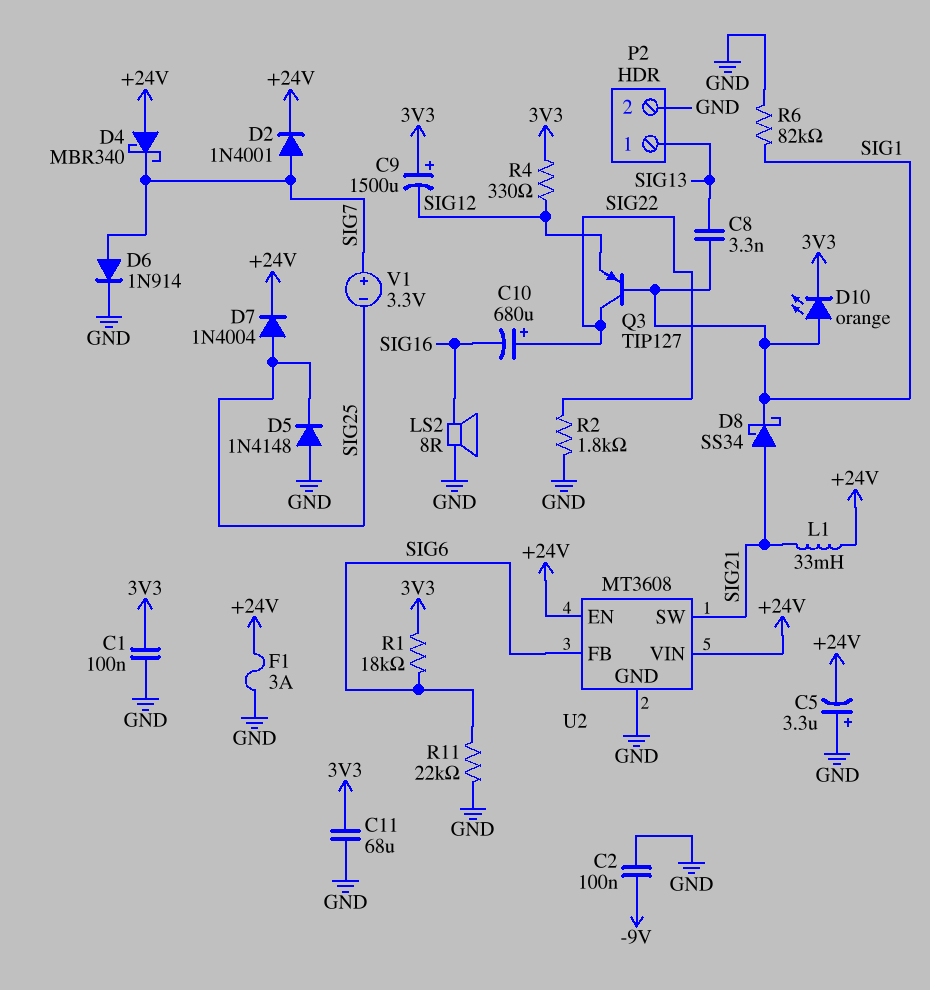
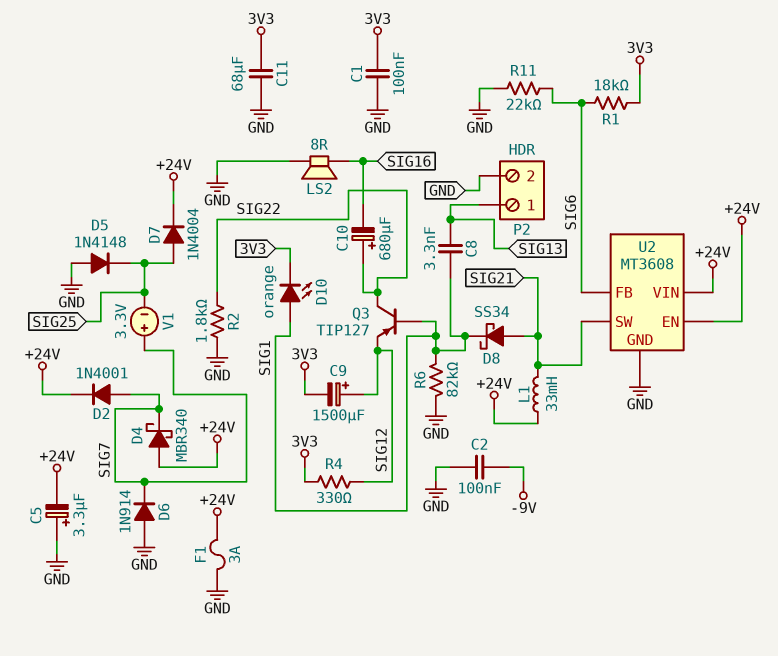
C9: 1500uF (plus 3V3, minus SIG12) -> 1500uF (plus SIG12, minus 3V3)
D6: diode 1N914 (A SIG7, K GND) -> diode 1N914 (A GND, K SIG7)

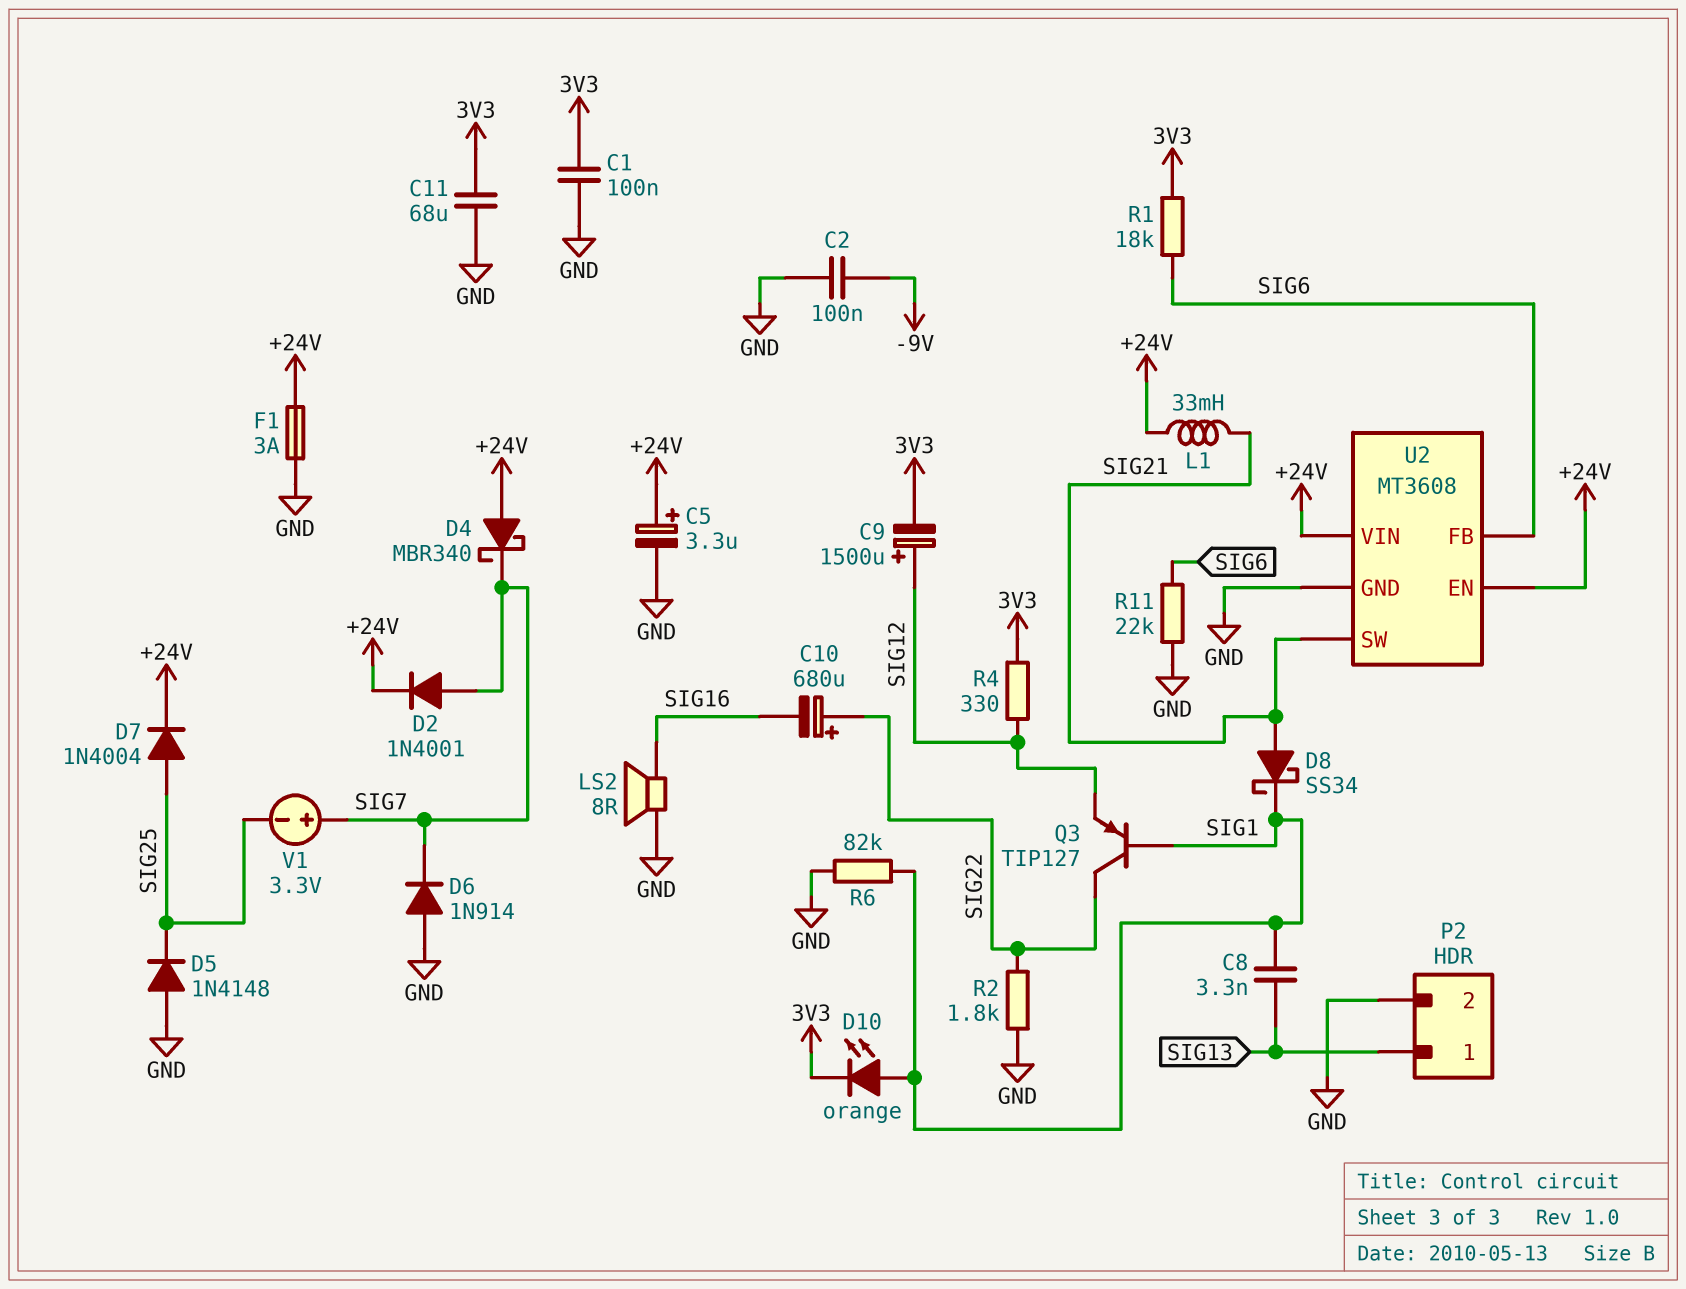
C5: 3.3uF (plus GND, minus +24V) -> 3.3uF (plus +24V, minus GND)

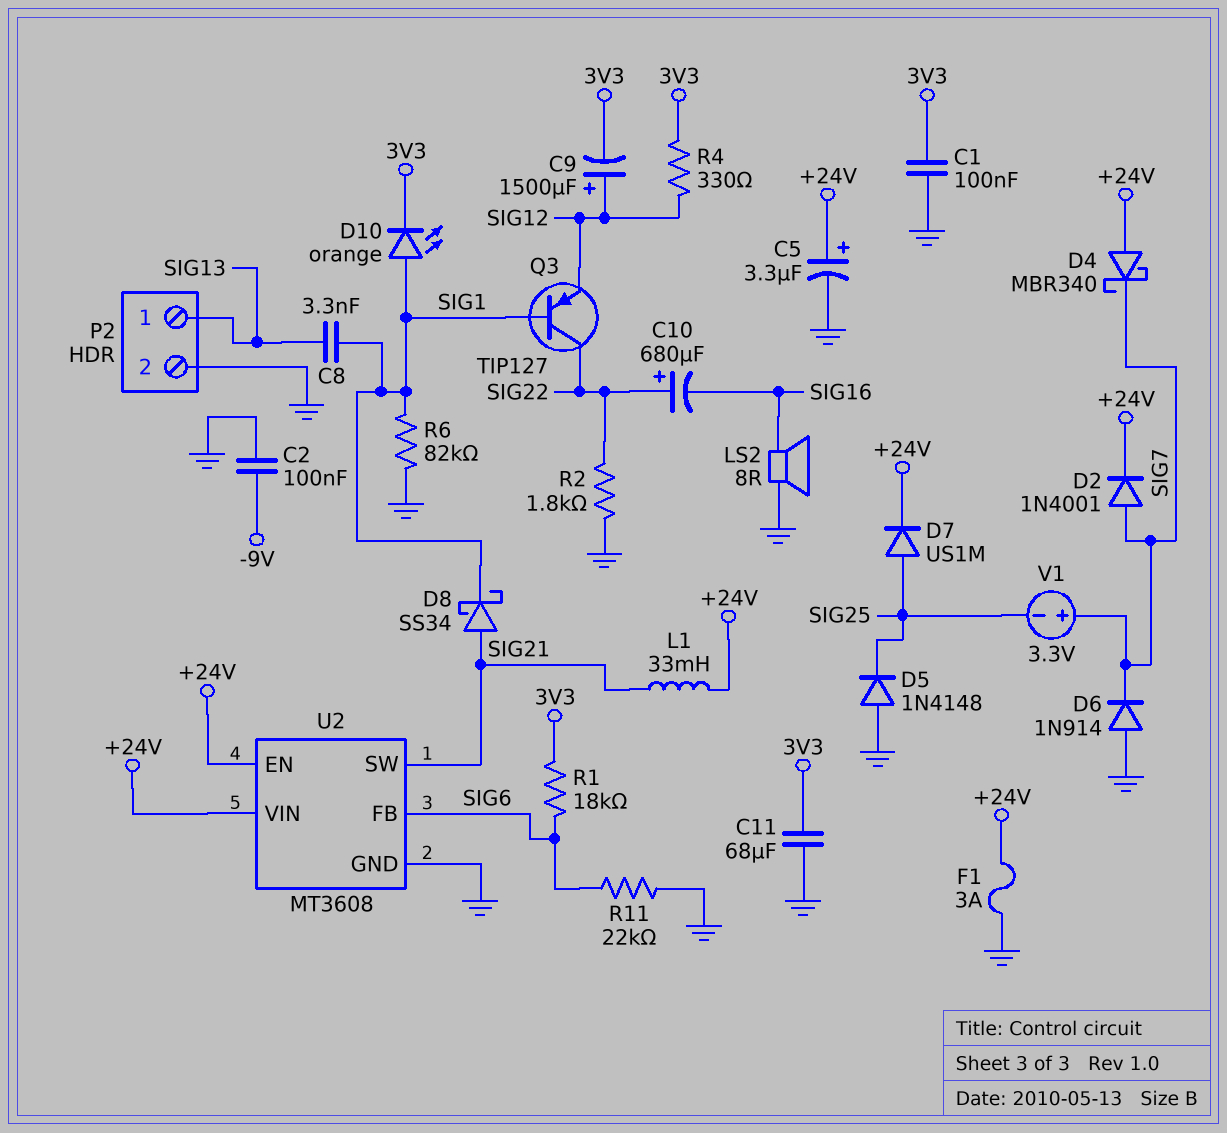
D7: diode 1N4004 (A SIG25, K +24V) -> diode US1M (A SIG25, K +24V)

